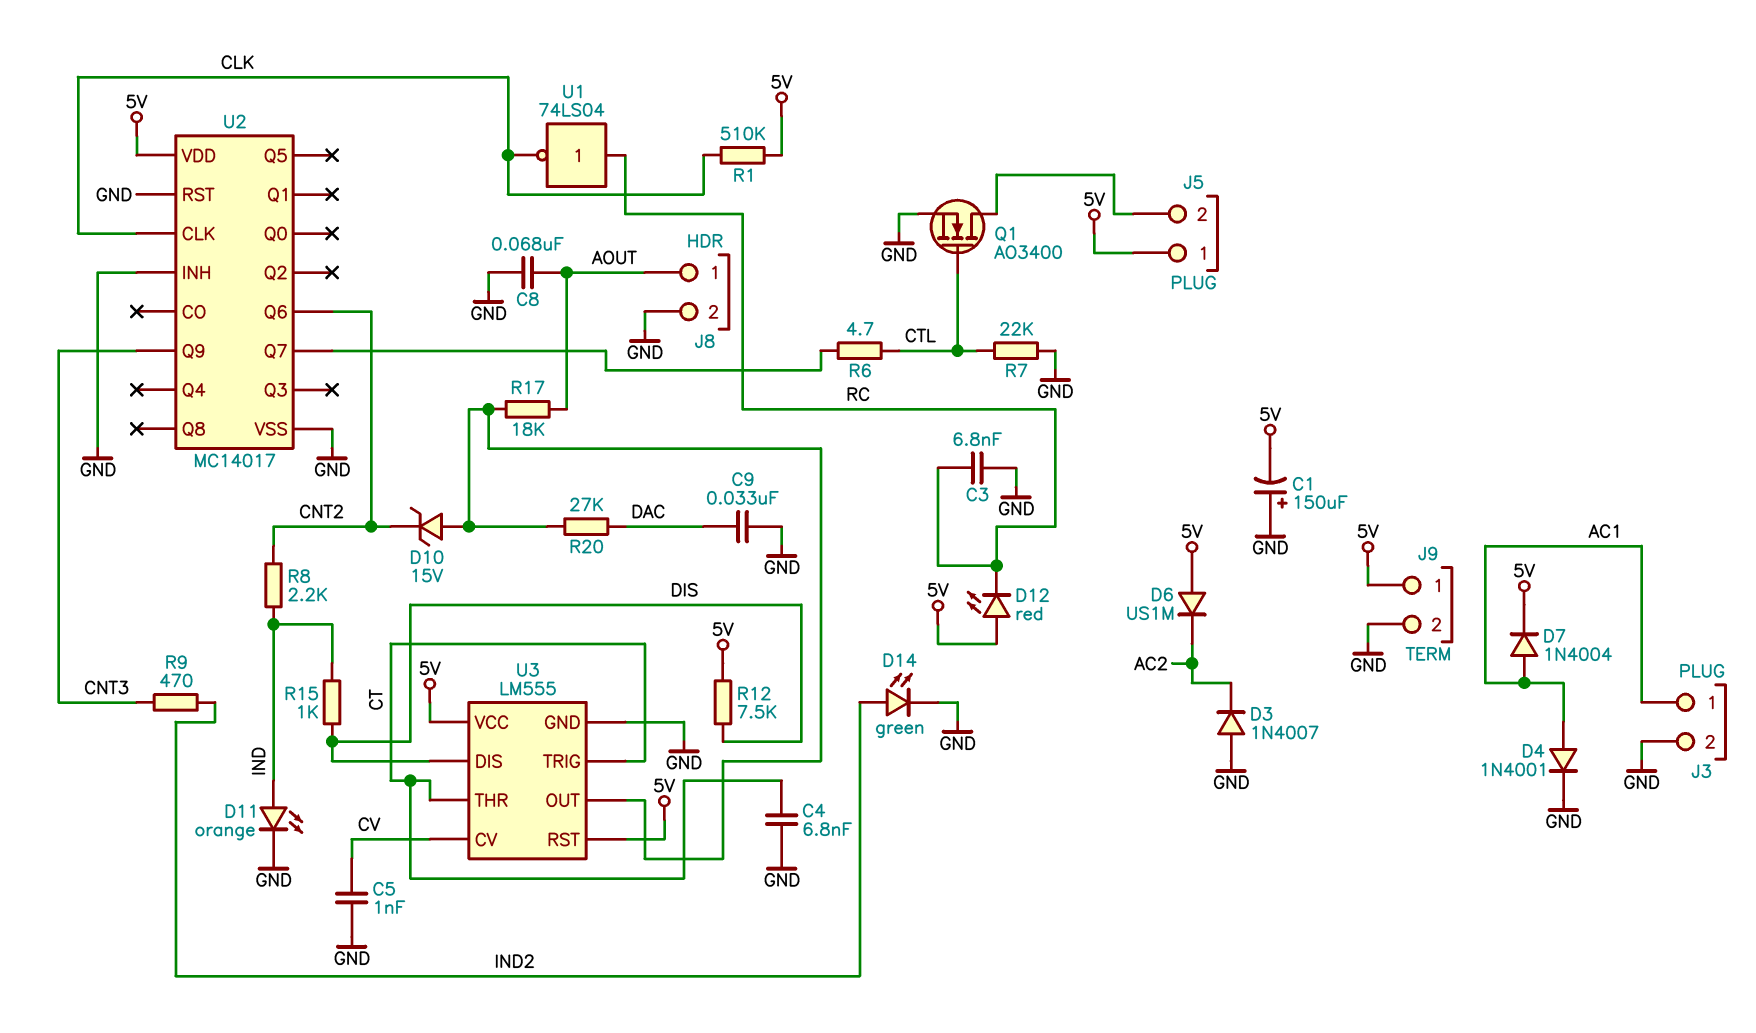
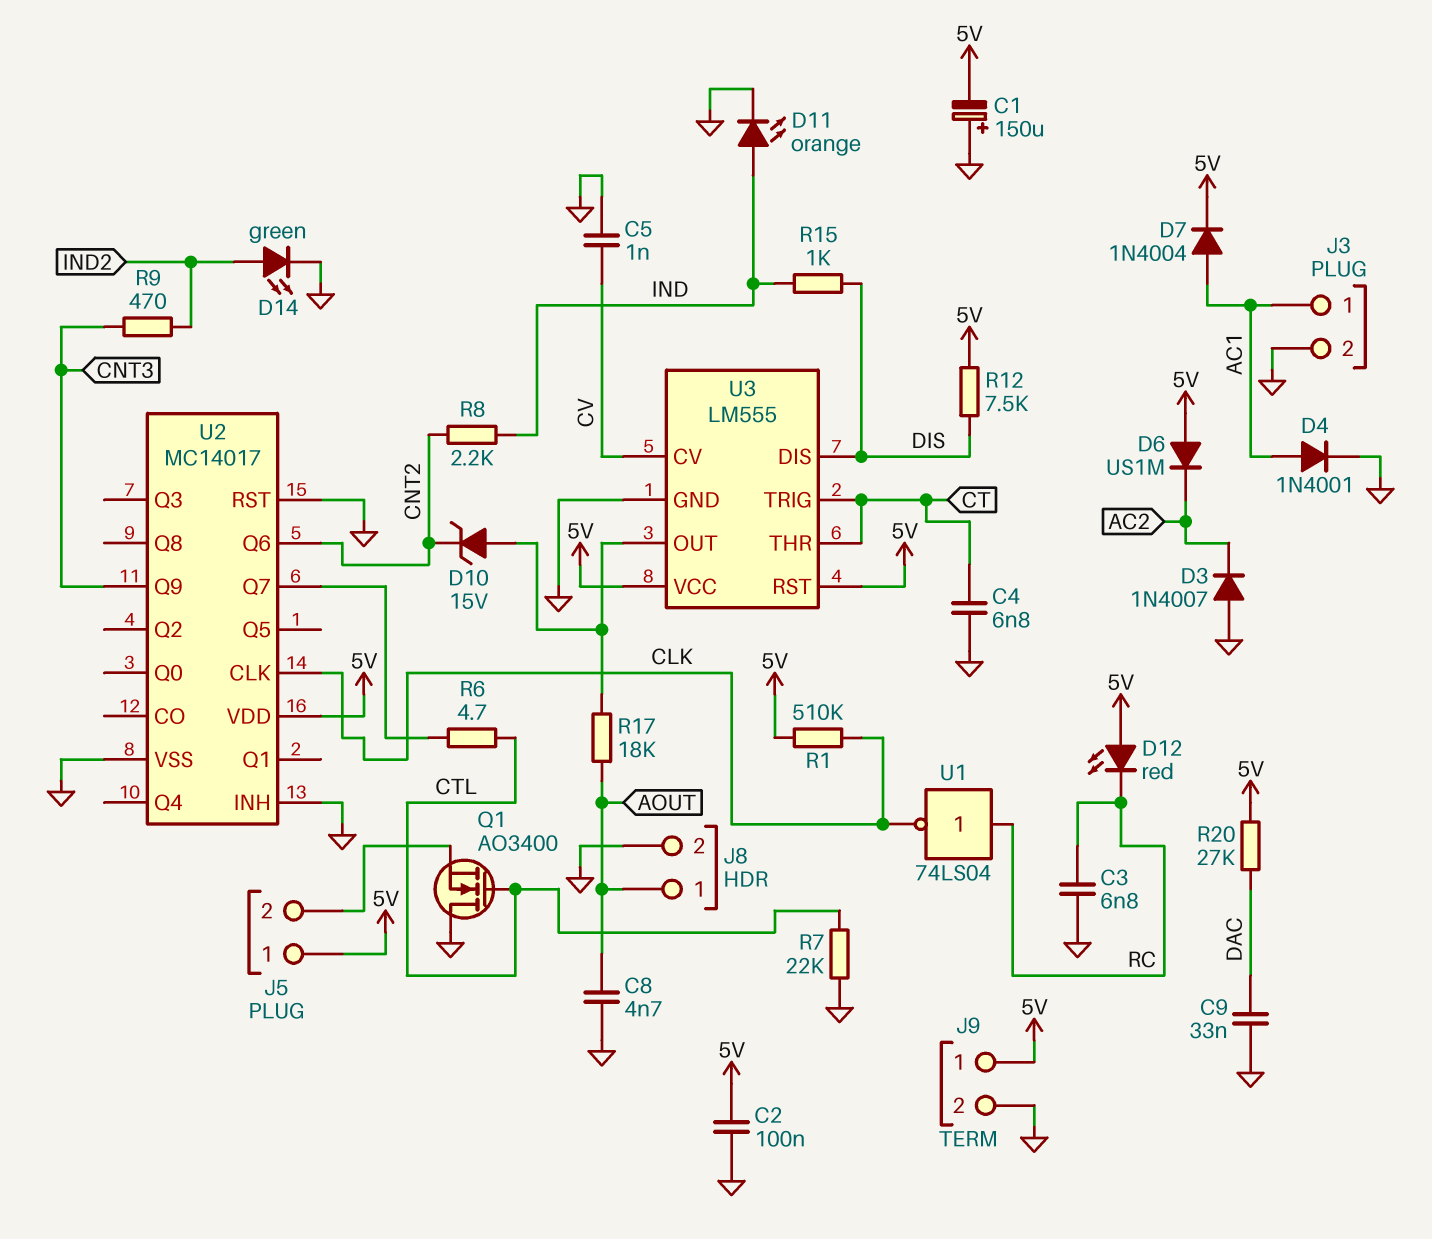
C2: none -> 100nF (5V, GND)
C8: 68nF (AOUT, GND) -> 4.7nF (AOUT, GND)
Q1: NMOS AO3400 (G CTL, D J5/2, S GND) -> NMOS AO3400 (G CTL, D GND, S J5/2)
R20: 27k (DAC, U3/OUT) -> 27k (5V, DAC)

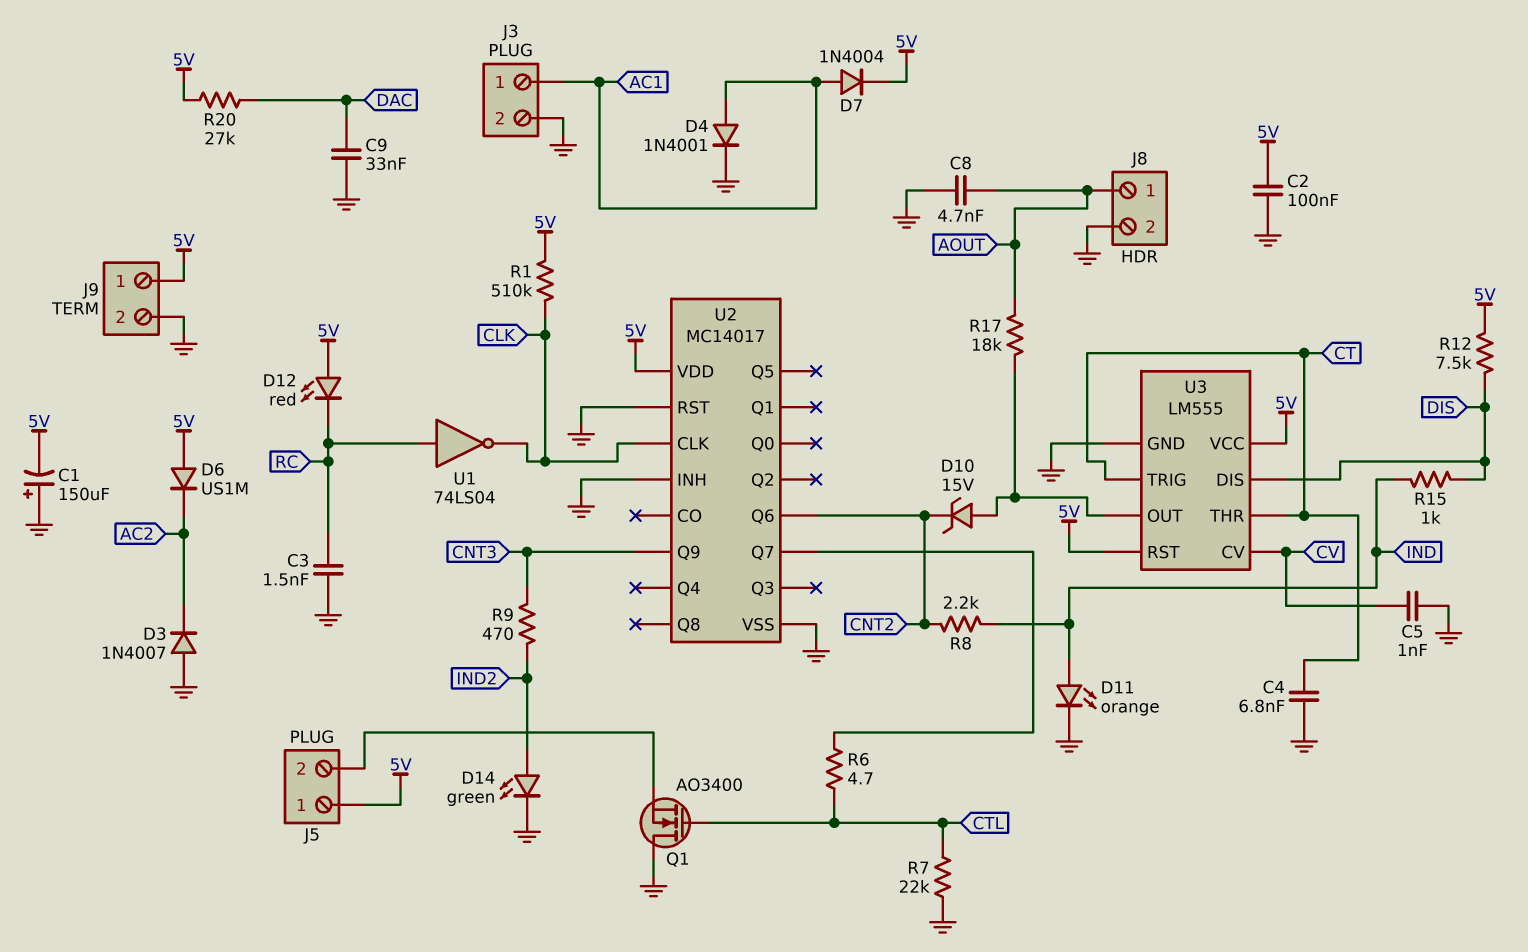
C3: 6.8nF (GND, RC) -> 1.5nF (GND, RC)

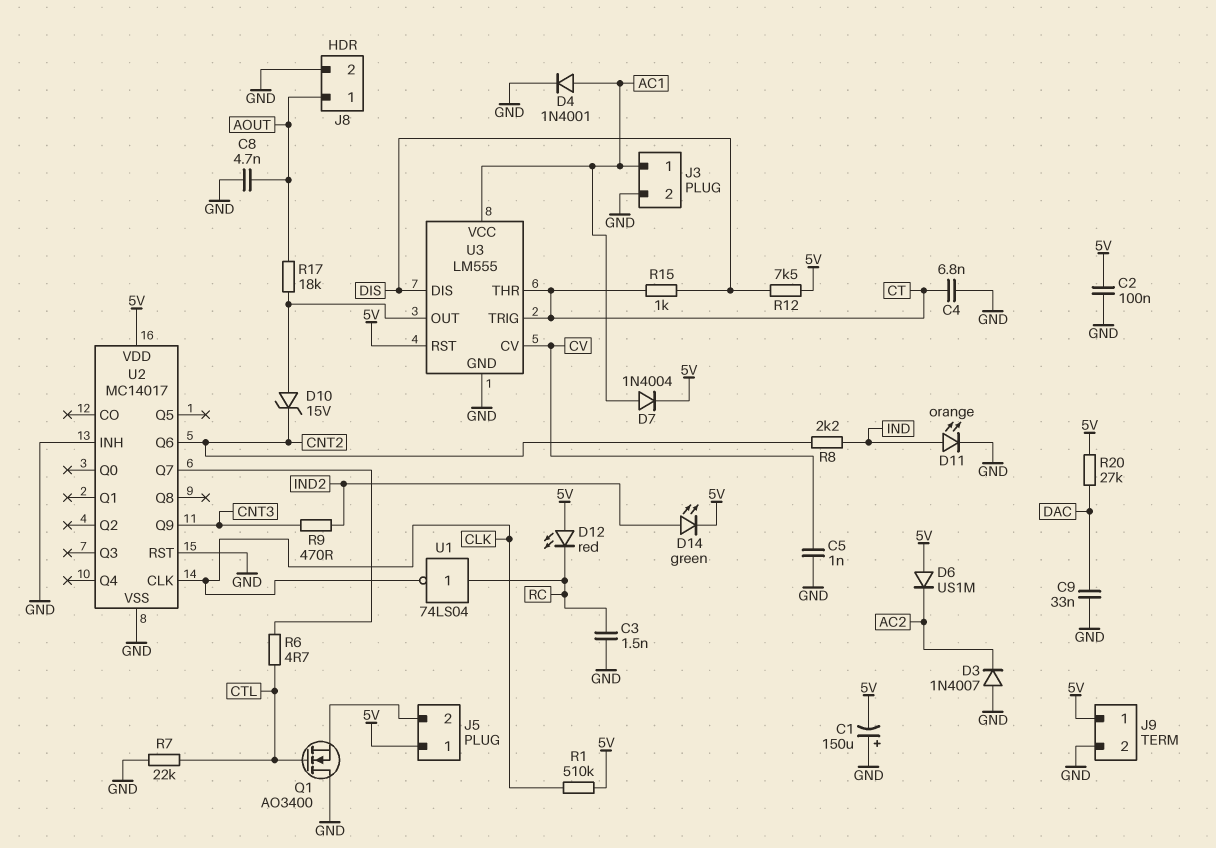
D14: LED green (A IND2, K GND) -> LED green (A IND2, K 5V)
R15: 1k (DIS, IND) -> 1k (CT, DIS)
U3 pin VCC: 5V -> AC1

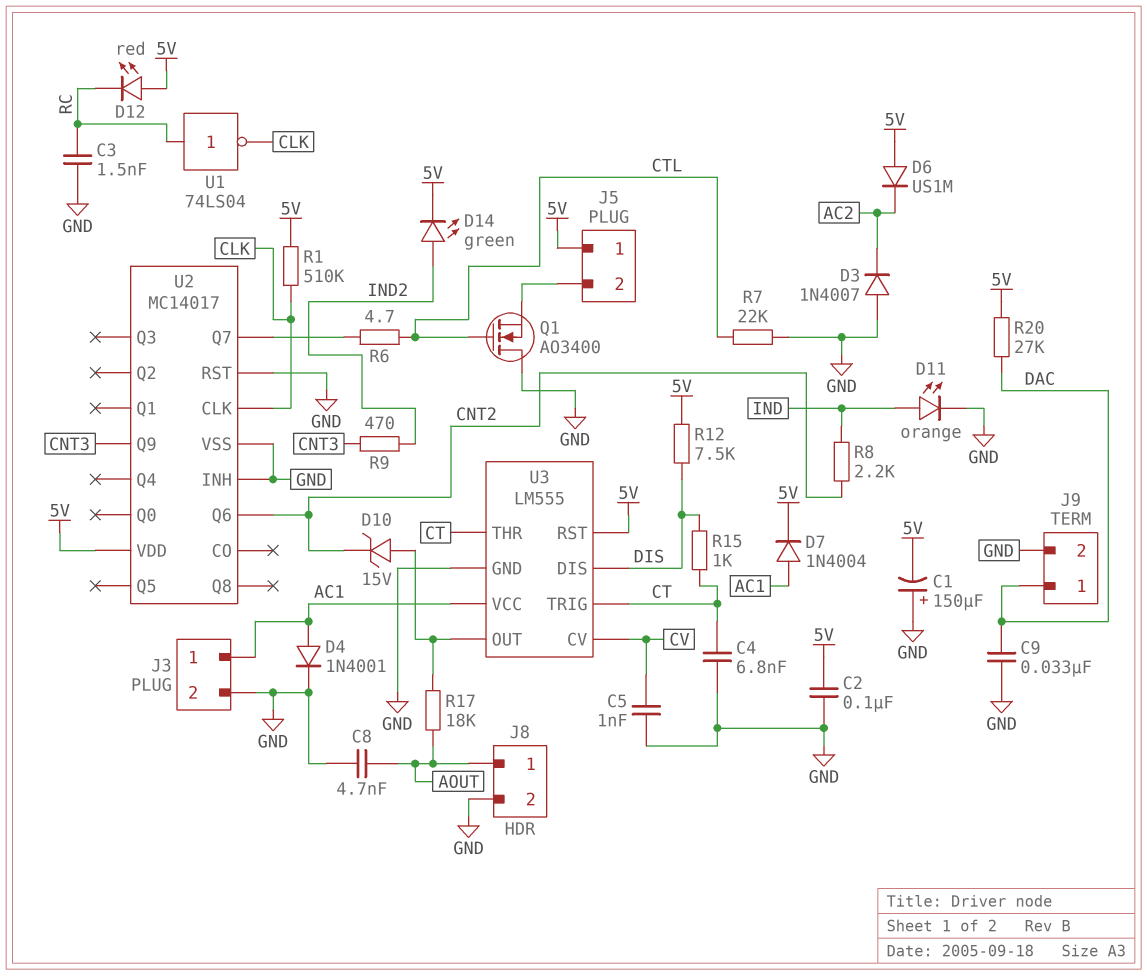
J9 pin 1: 5V -> DAC

